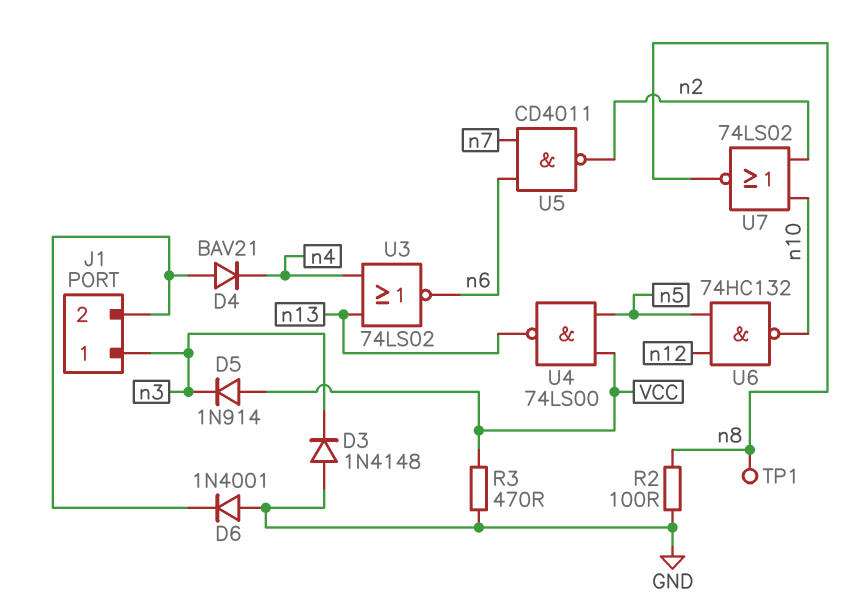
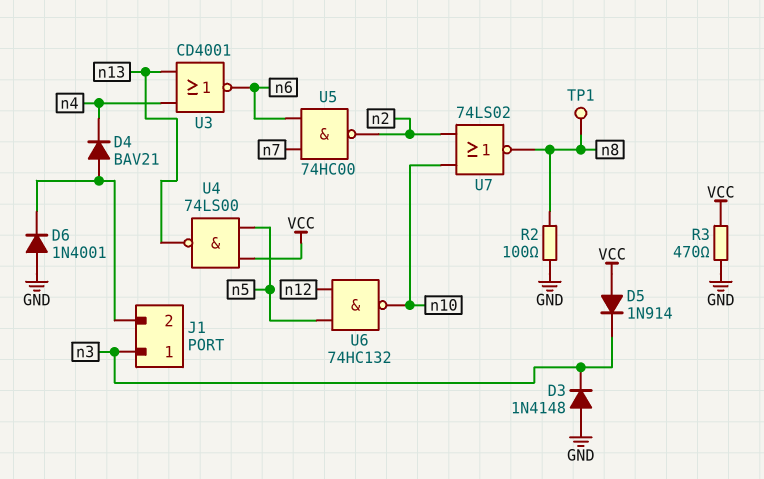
U3: NOR 74LS02 (in n4, in n13, out n6) -> NOR CD4001 (in n4, in n13, out n6)
U5: NAND CD4011 (in n6, in n7, out n2) -> NAND 74HC00 (in n6, in n7, out n2)

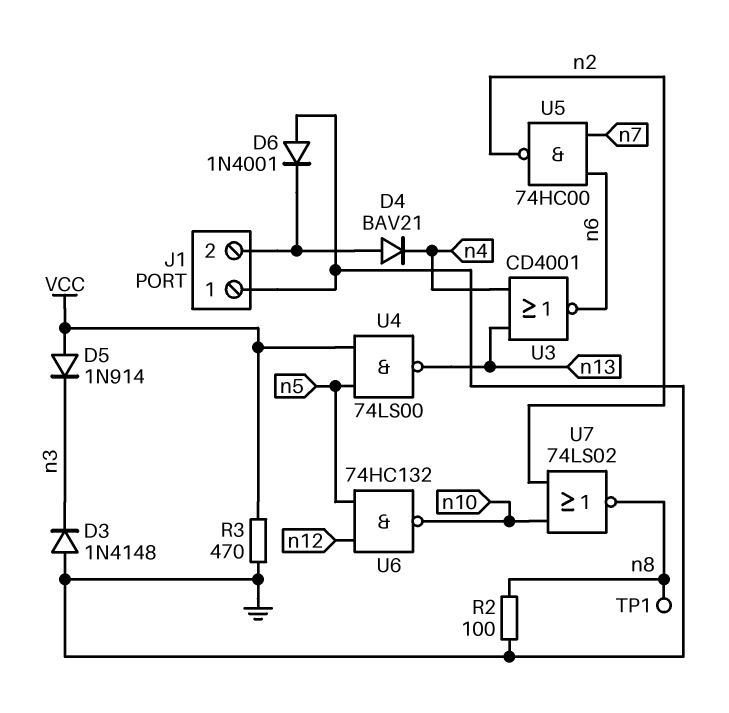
J1 pin 1: n3 -> GND

